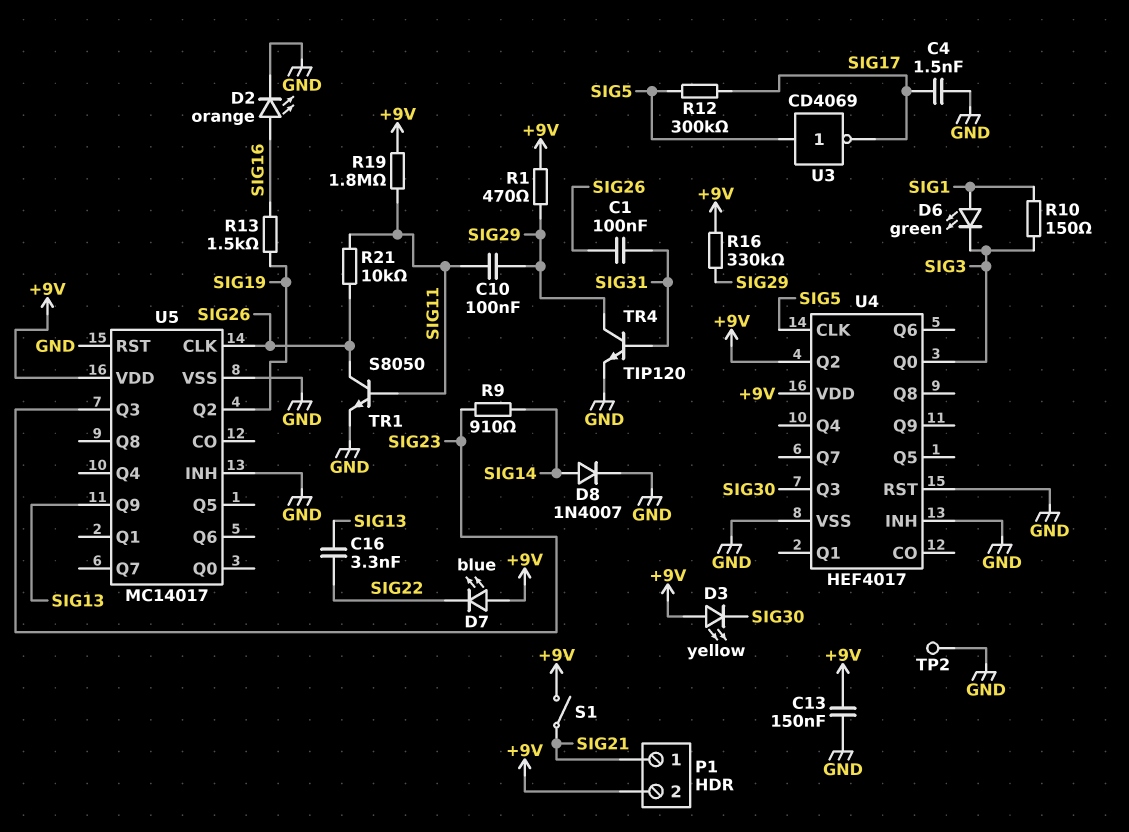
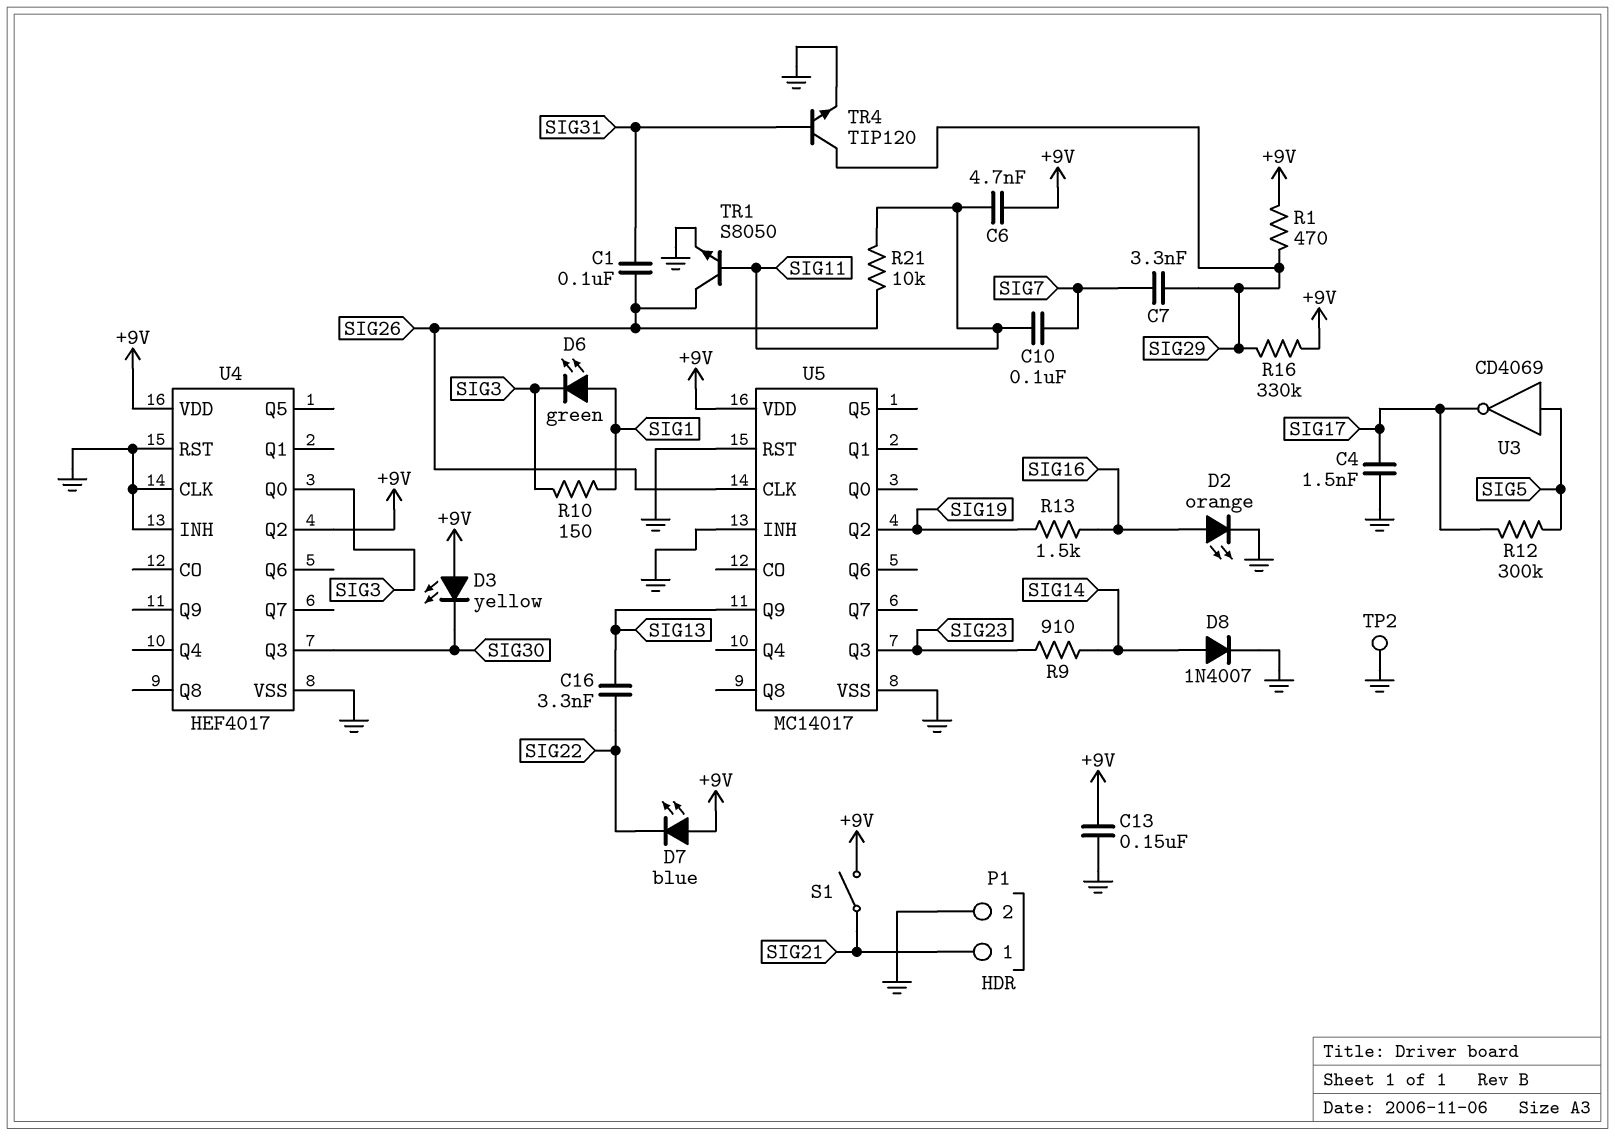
C6: none -> 4.7nF (+9V, SIG11)
C7: none -> 3.3nF (SIG7, SIG29)
C10: 100nF (SIG11, SIG29) -> 100nF (SIG7, SIG11)
P1 pin 2: +9V -> GND
R19: 1.8M (+9V, SIG11) -> none
U4 pin CLK: SIG5 -> GND

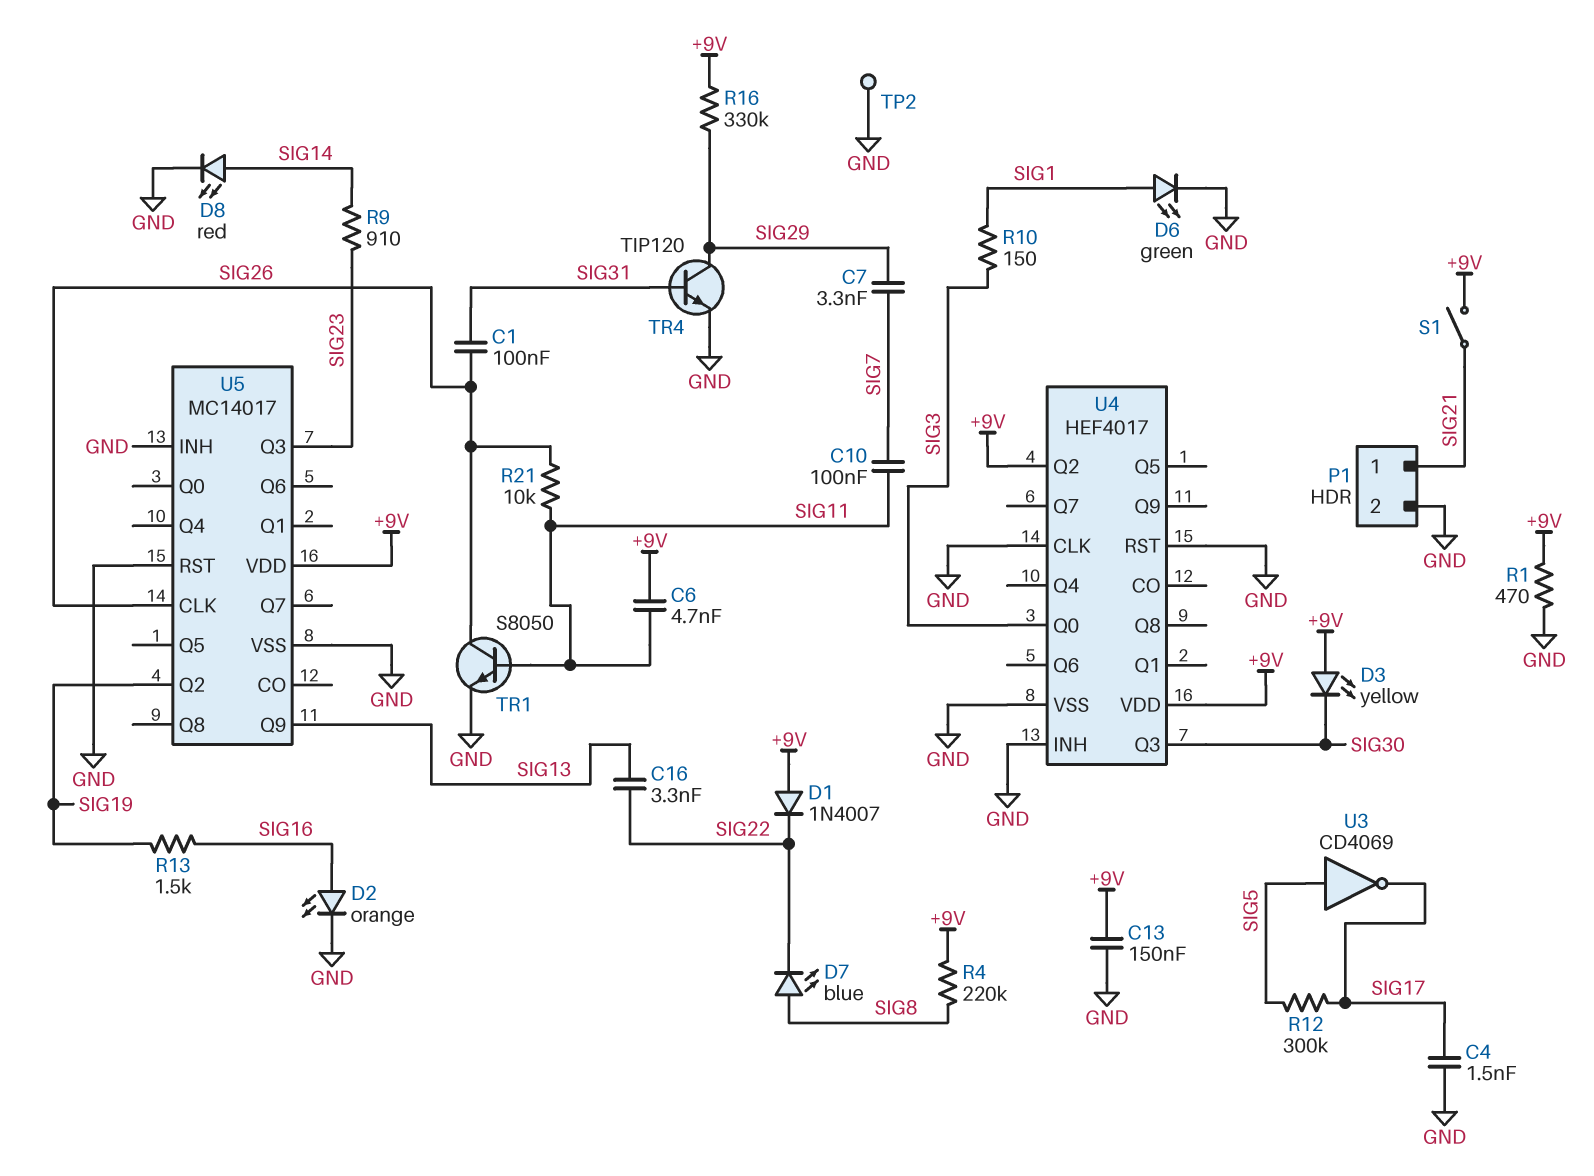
D1: none -> diode 1N4007 (A +9V, K SIG22)
D6: LED green (A SIG1, K SIG3) -> LED green (A SIG1, K GND)
D7: LED blue (A +9V, K SIG22) -> LED blue (A SIG8, K SIG22)
D8: diode 1N4007 (A SIG14, K GND) -> LED red (A SIG14, K GND)
R1: 470 (+9V, SIG29) -> 470 (+9V, GND)
R4: none -> 220k (+9V, SIG8)

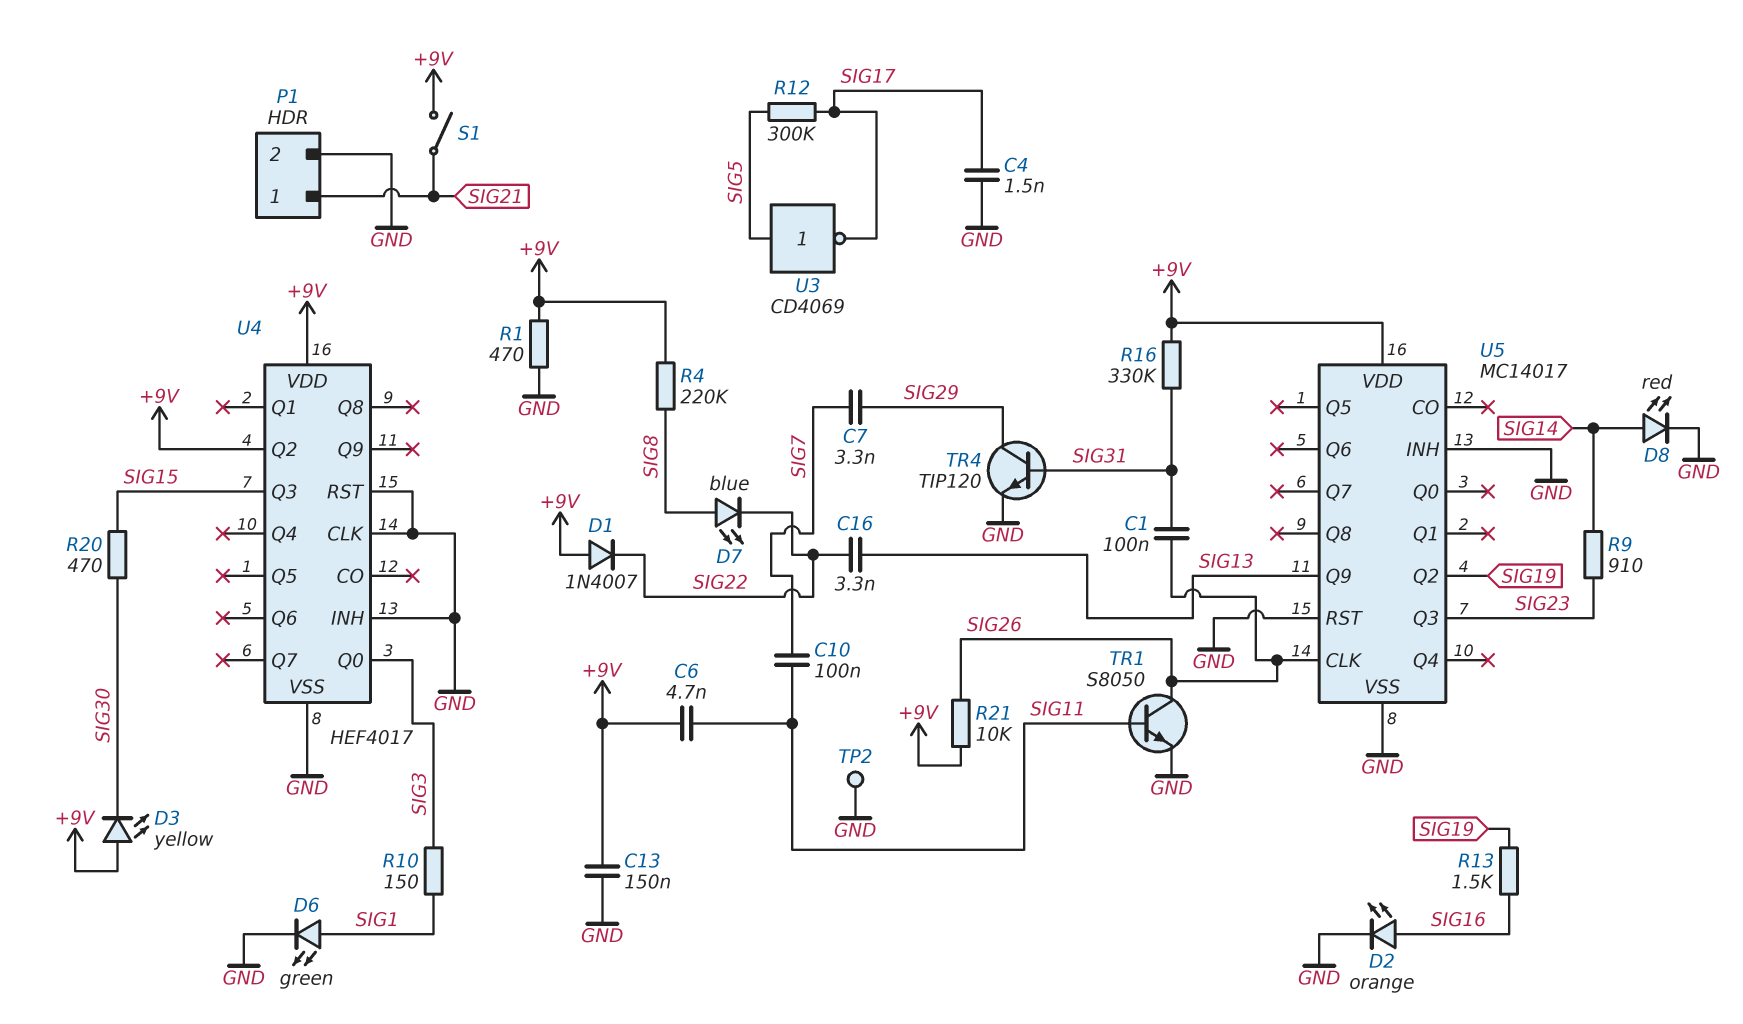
R16: 330k (+9V, SIG29) -> 330k (+9V, SIG31)
R20: none -> 470 (SIG15, SIG30)
R21: 10k (SIG11, SIG26) -> 10k (+9V, SIG26)
U4 pin Q3: SIG30 -> SIG15

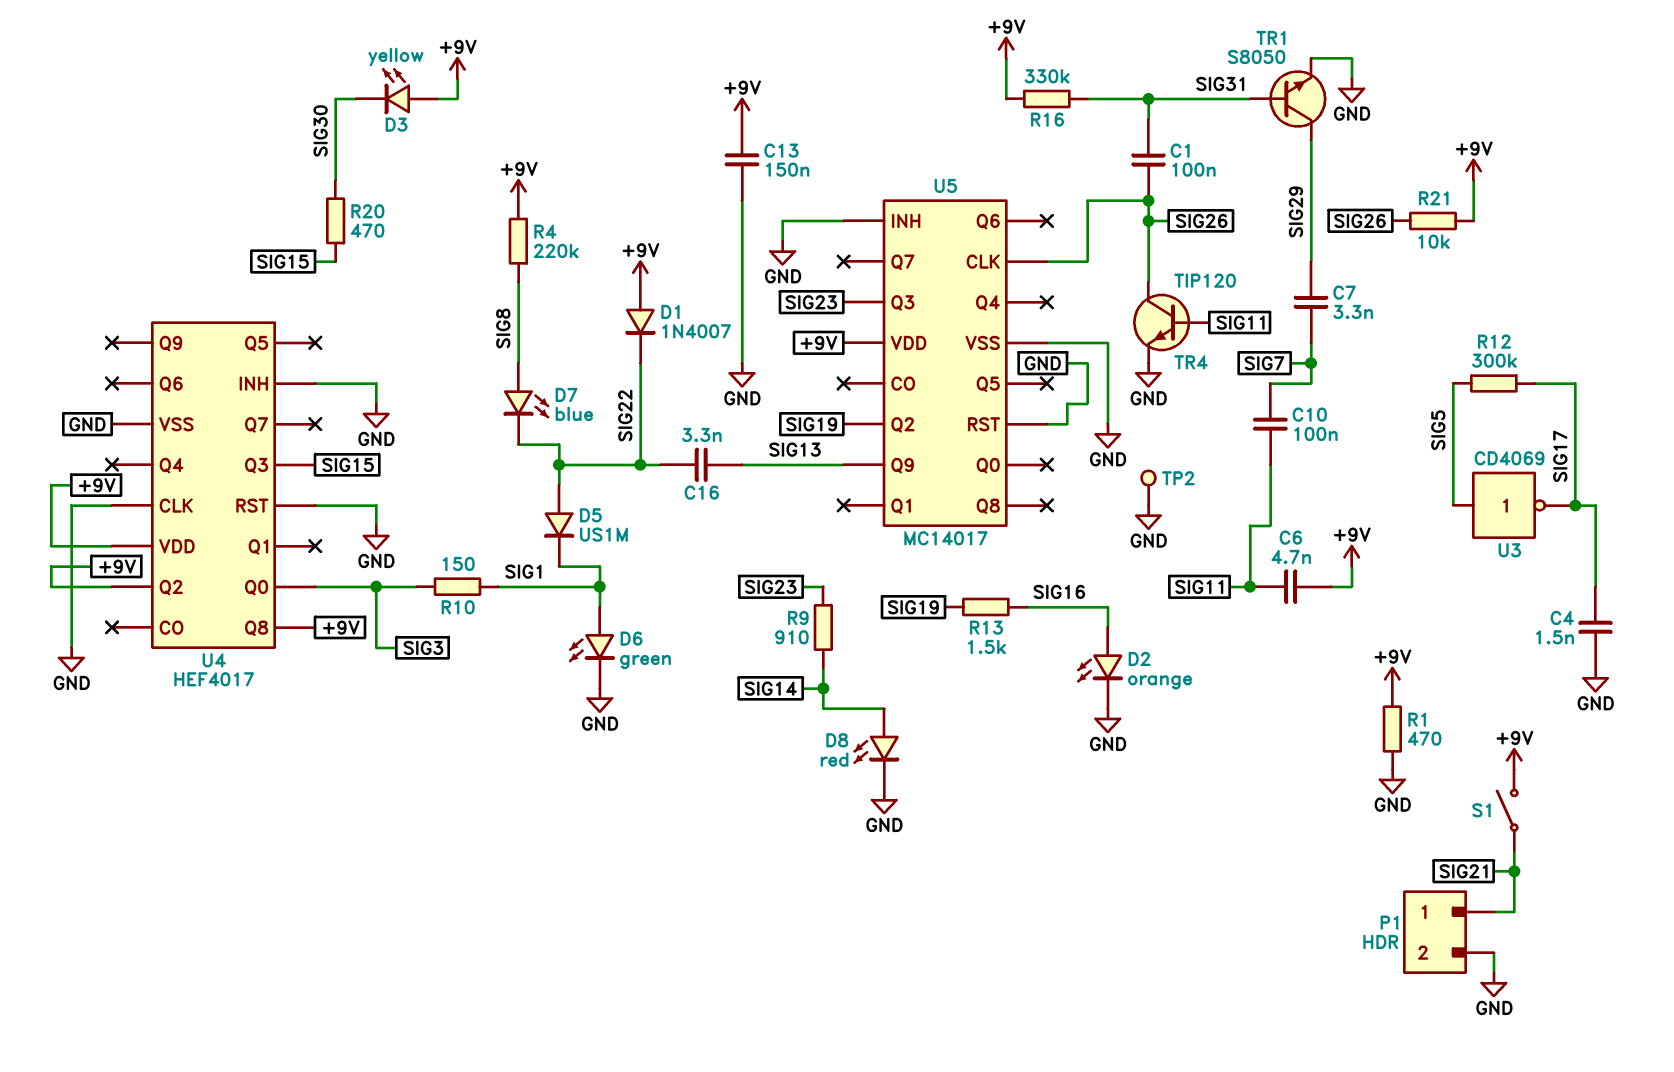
D5: none -> diode US1M (A SIG22, K SIG1)
TR1: NPN S8050 (B SIG11, C SIG26, E GND) -> NPN S8050 (B SIG31, C SIG29, E GND)
TR4: NPN TIP120 (B SIG31, C SIG29, E GND) -> NPN TIP120 (B SIG11, C SIG26, E GND)
U4 pin Q8: none -> +9V

